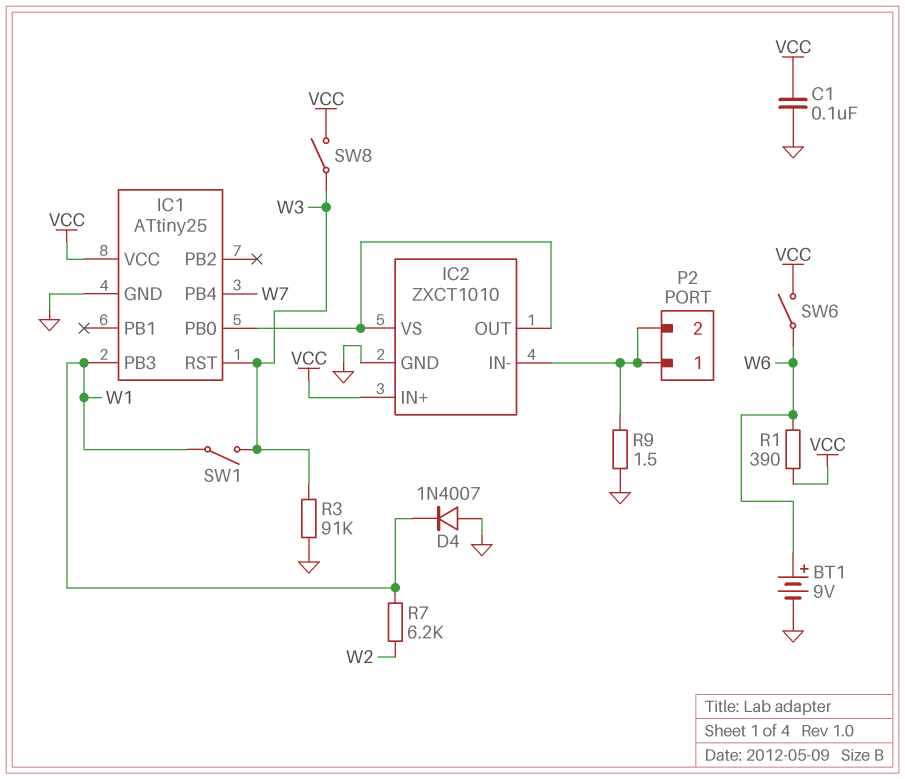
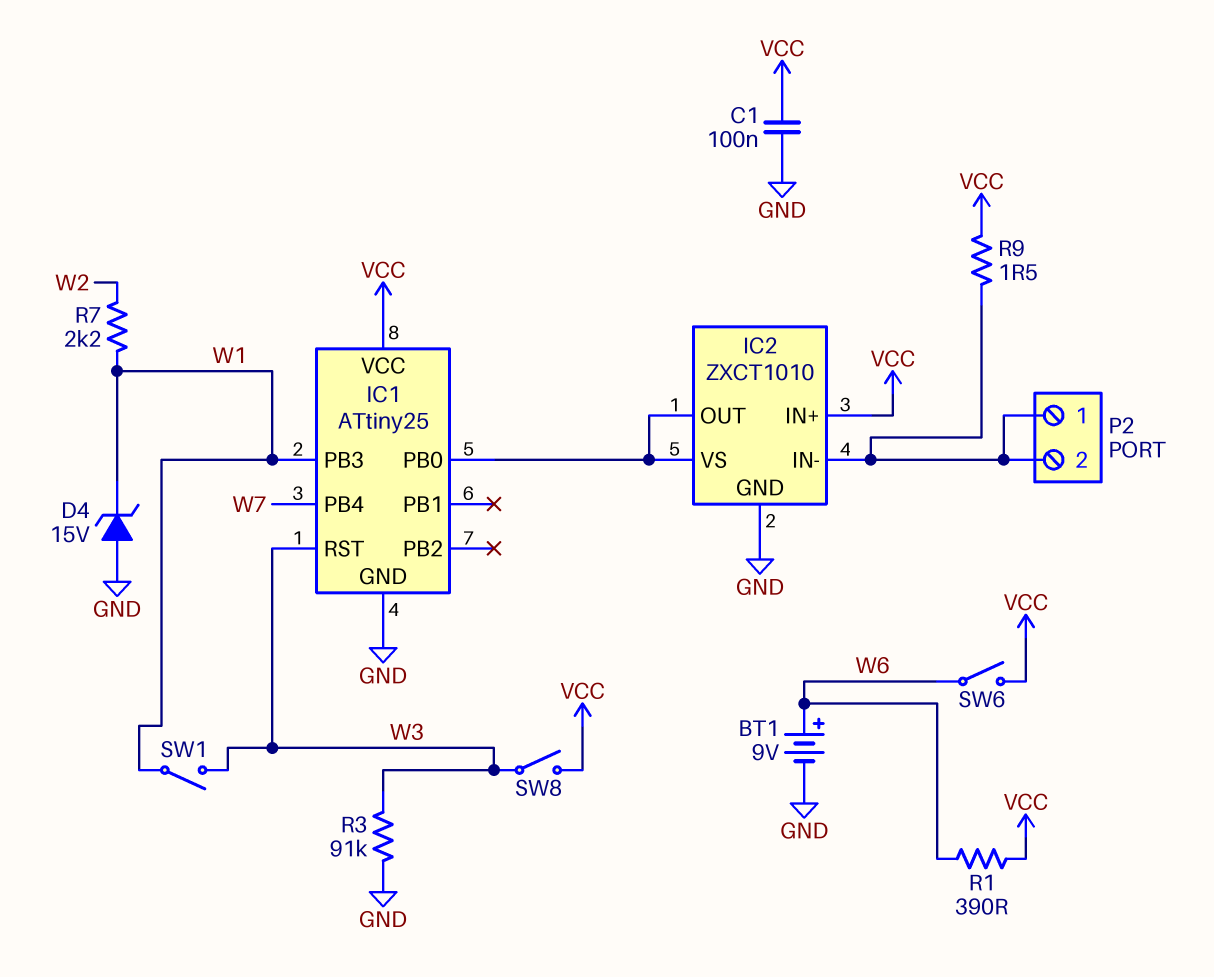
D4: diode 1N4007 (A GND, K W1) -> zener 15V (A GND, K W1)
R7: 6.2k (W1, W2) -> 2.2k (W1, W2)
R9: 1.5 (GND, IC2/IN-) -> 1.5 (IC2/IN-, VCC)

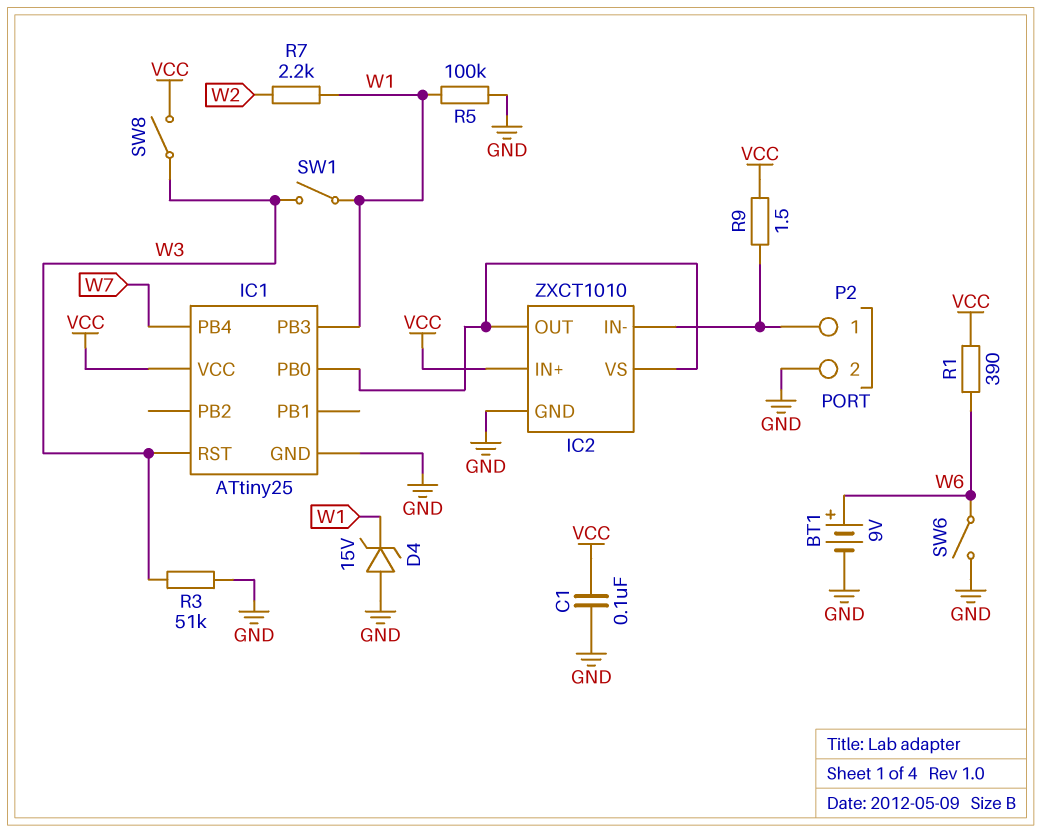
P2 pin 2: IC2/IN- -> GND
R3: 91k (GND, W3) -> 51k (GND, W3)
R5: none -> 100k (GND, W1)
SW6: switch (VCC, W6) -> switch (GND, W6)

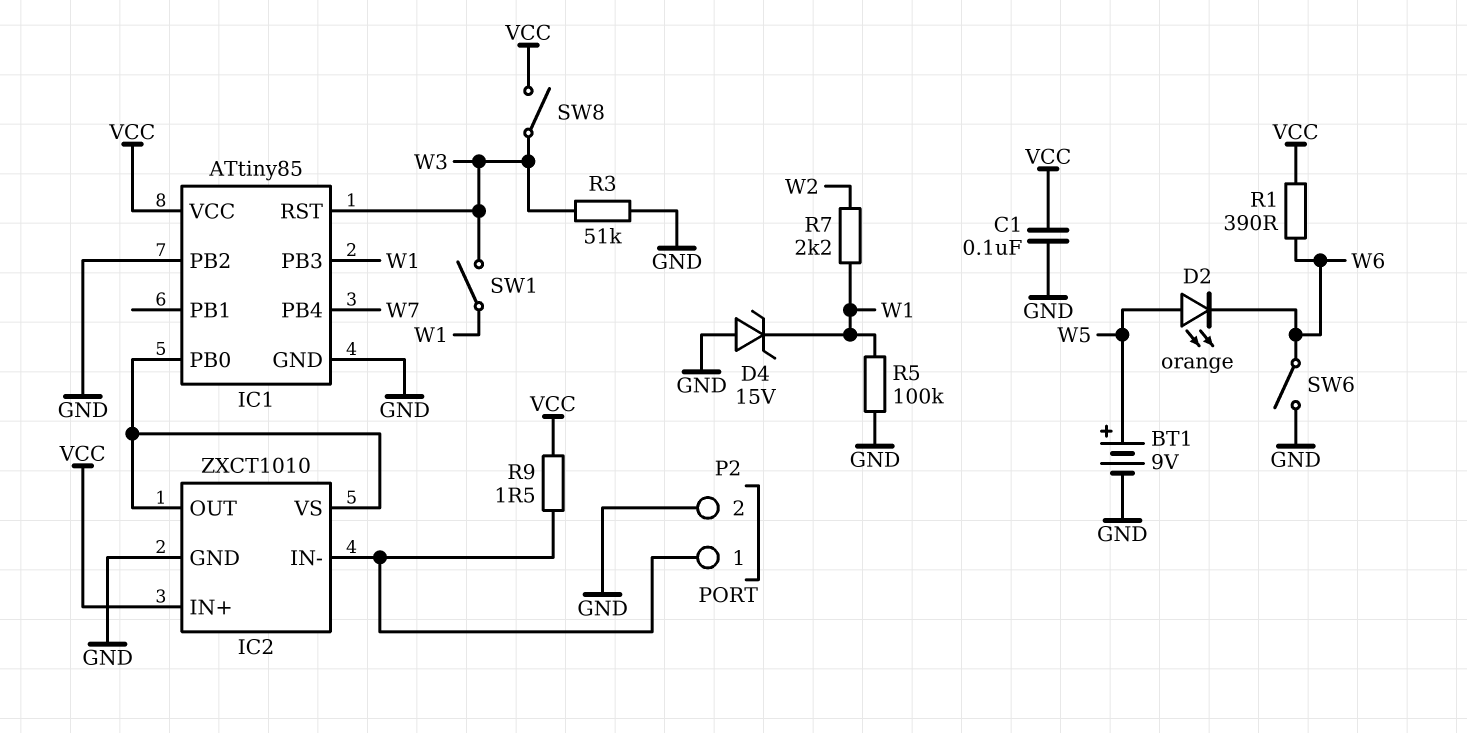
BT1: 9V (plus W6, minus GND) -> 9V (plus W5, minus GND)
D2: none -> LED orange (A W5, K W6)
IC1: ATtiny25 -> ATtiny85
IC1 pin PB2: none -> GND

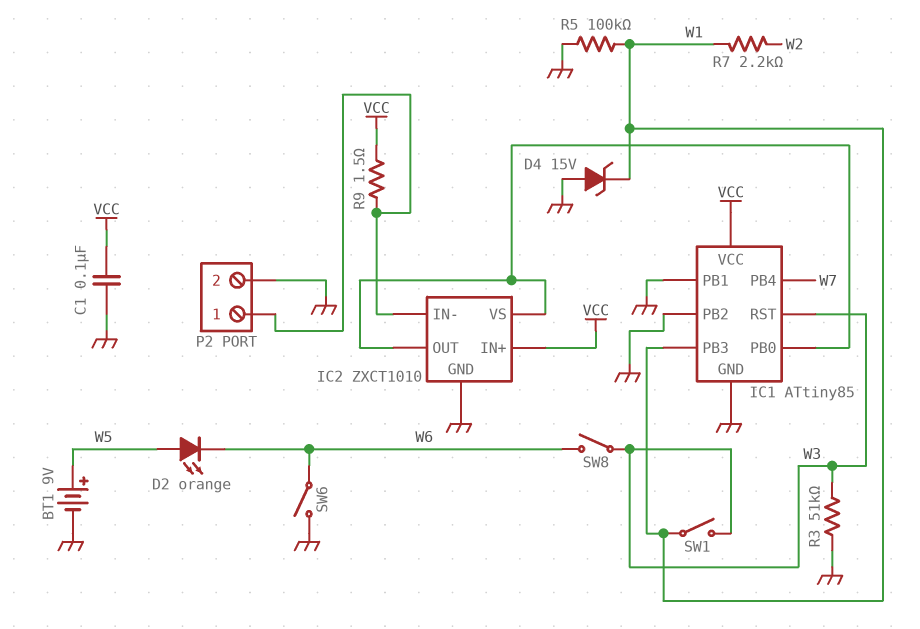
IC1 pin PB1: none -> GND
R1: 390 (VCC, W6) -> none
SW8: switch (VCC, W3) -> switch (W3, W6)

